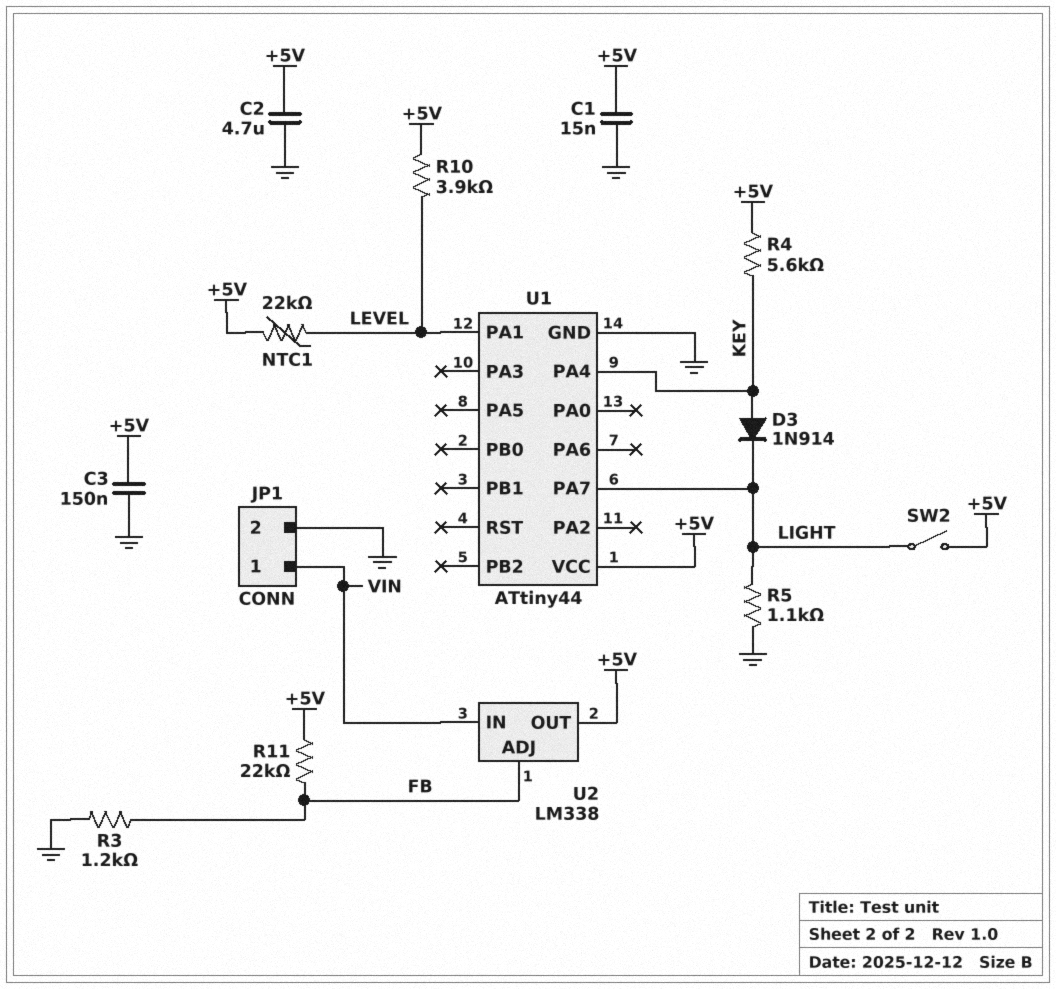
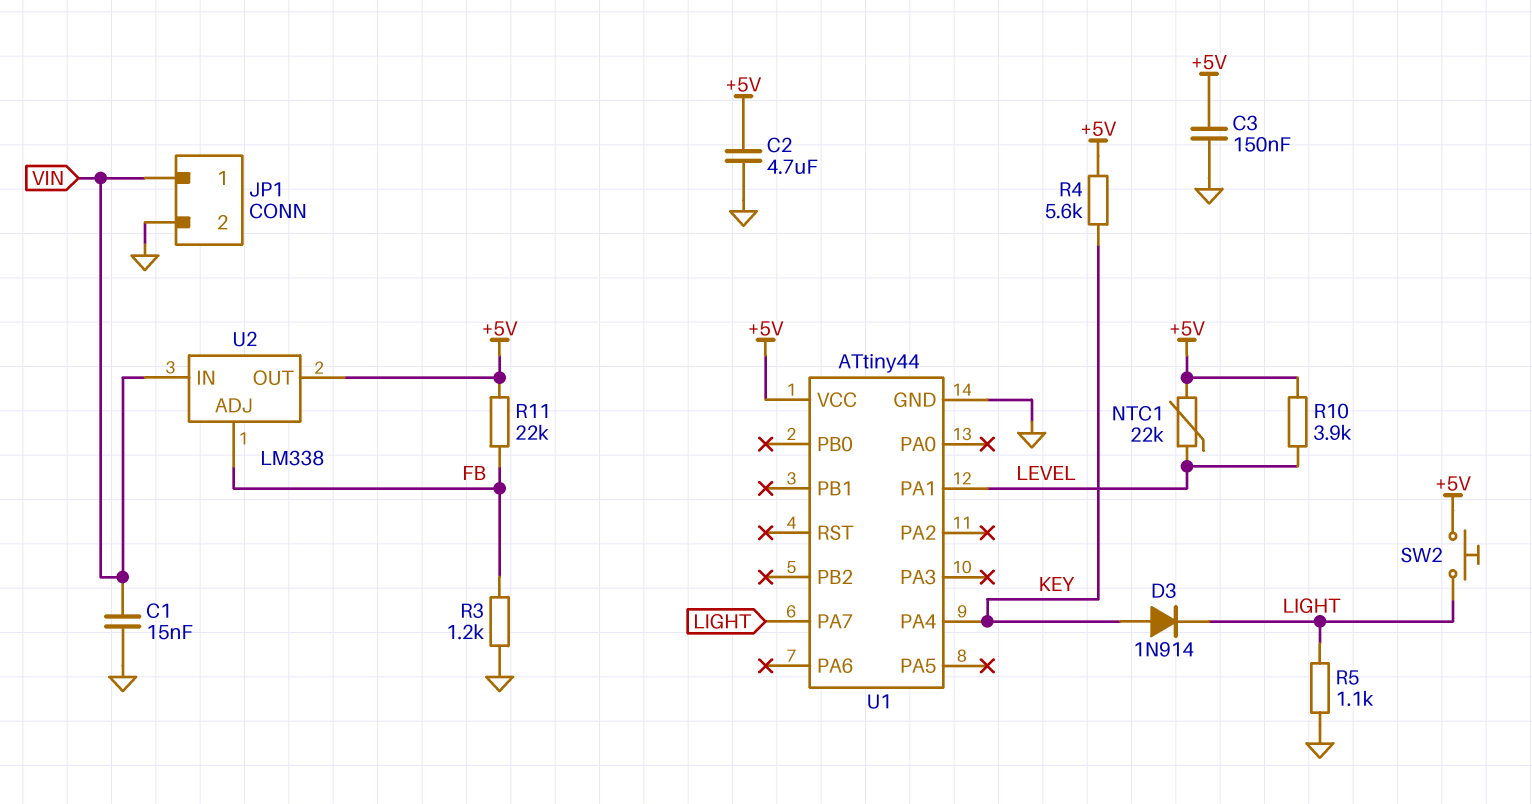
C1: 15nF (+5V, GND) -> 15nF (GND, VIN)
SW2: switch (+5V, LIGHT) -> button (+5V, LIGHT)

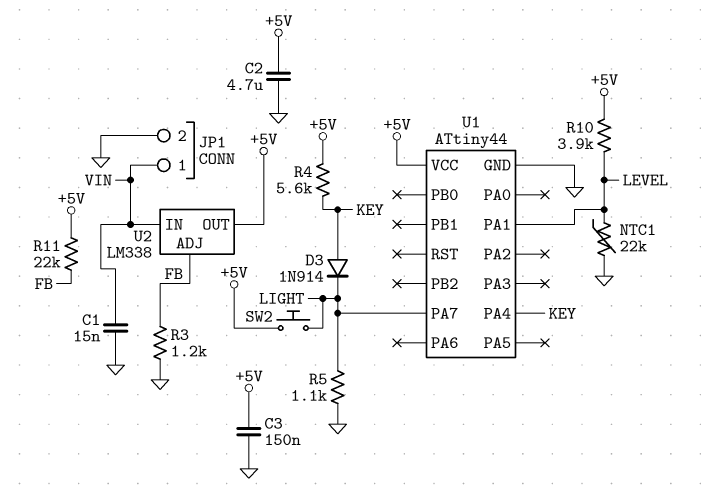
NTC1: 22k (+5V, LEVEL) -> 22k (GND, LEVEL)

